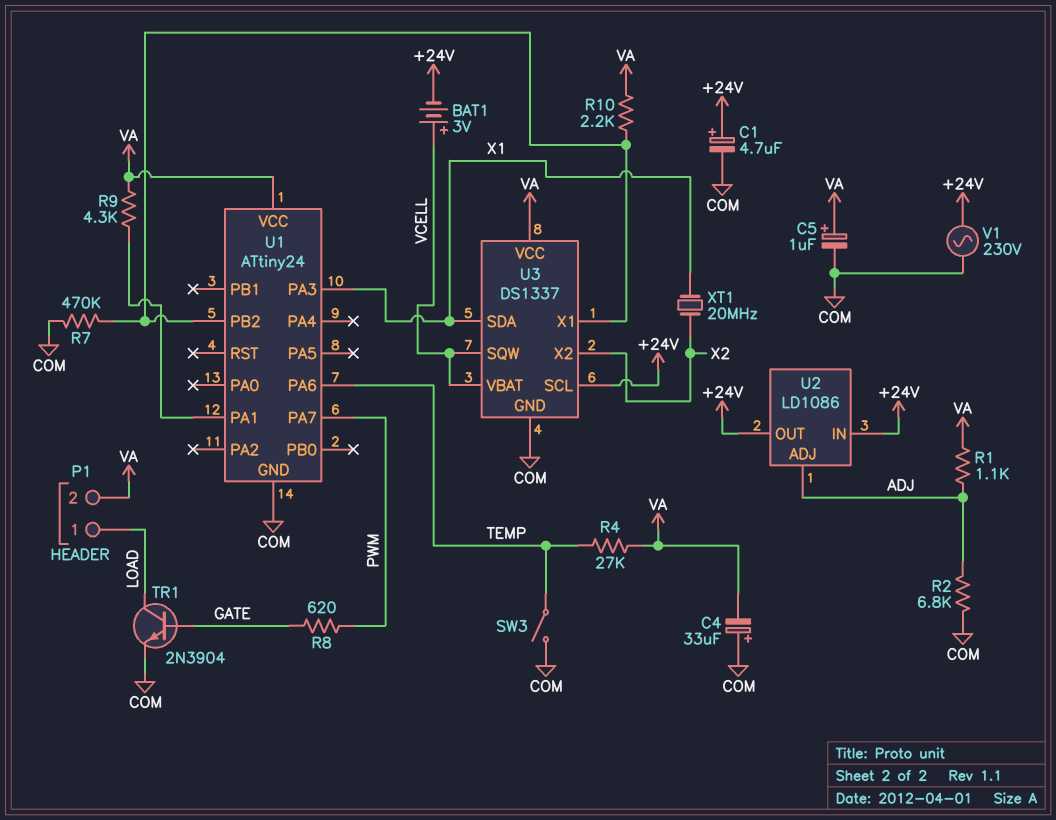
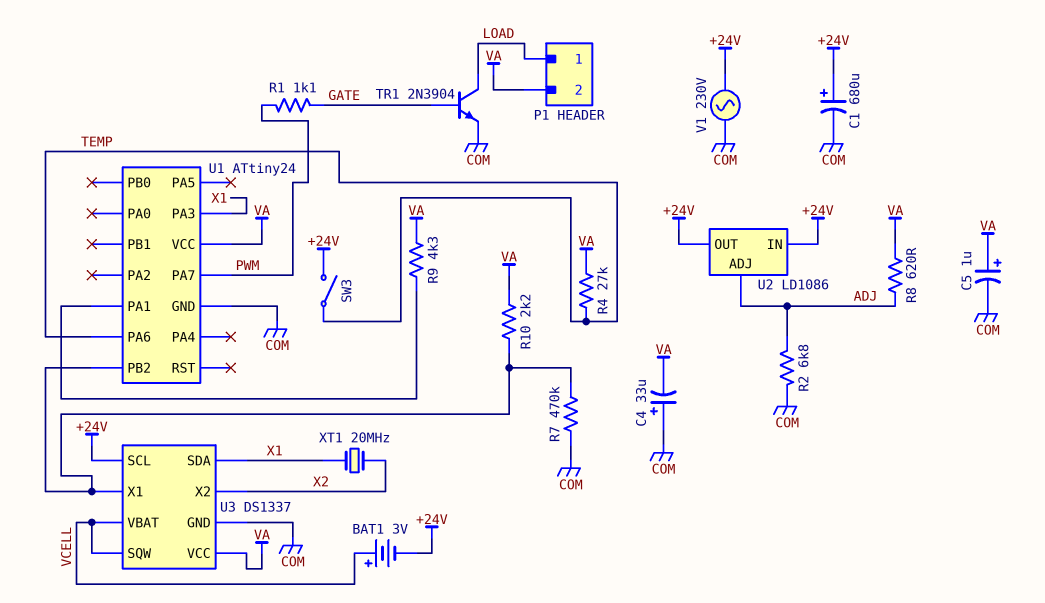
C1: 4.7uF (plus +24V, minus COM) -> 680uF (plus +24V, minus COM)
R1: 1.1k (ADJ, VA) -> 1.1k (GATE, PWM)
R8: 620 (GATE, PWM) -> 620 (ADJ, VA)
SW3: switch (COM, TEMP) -> switch (+24V, TEMP)

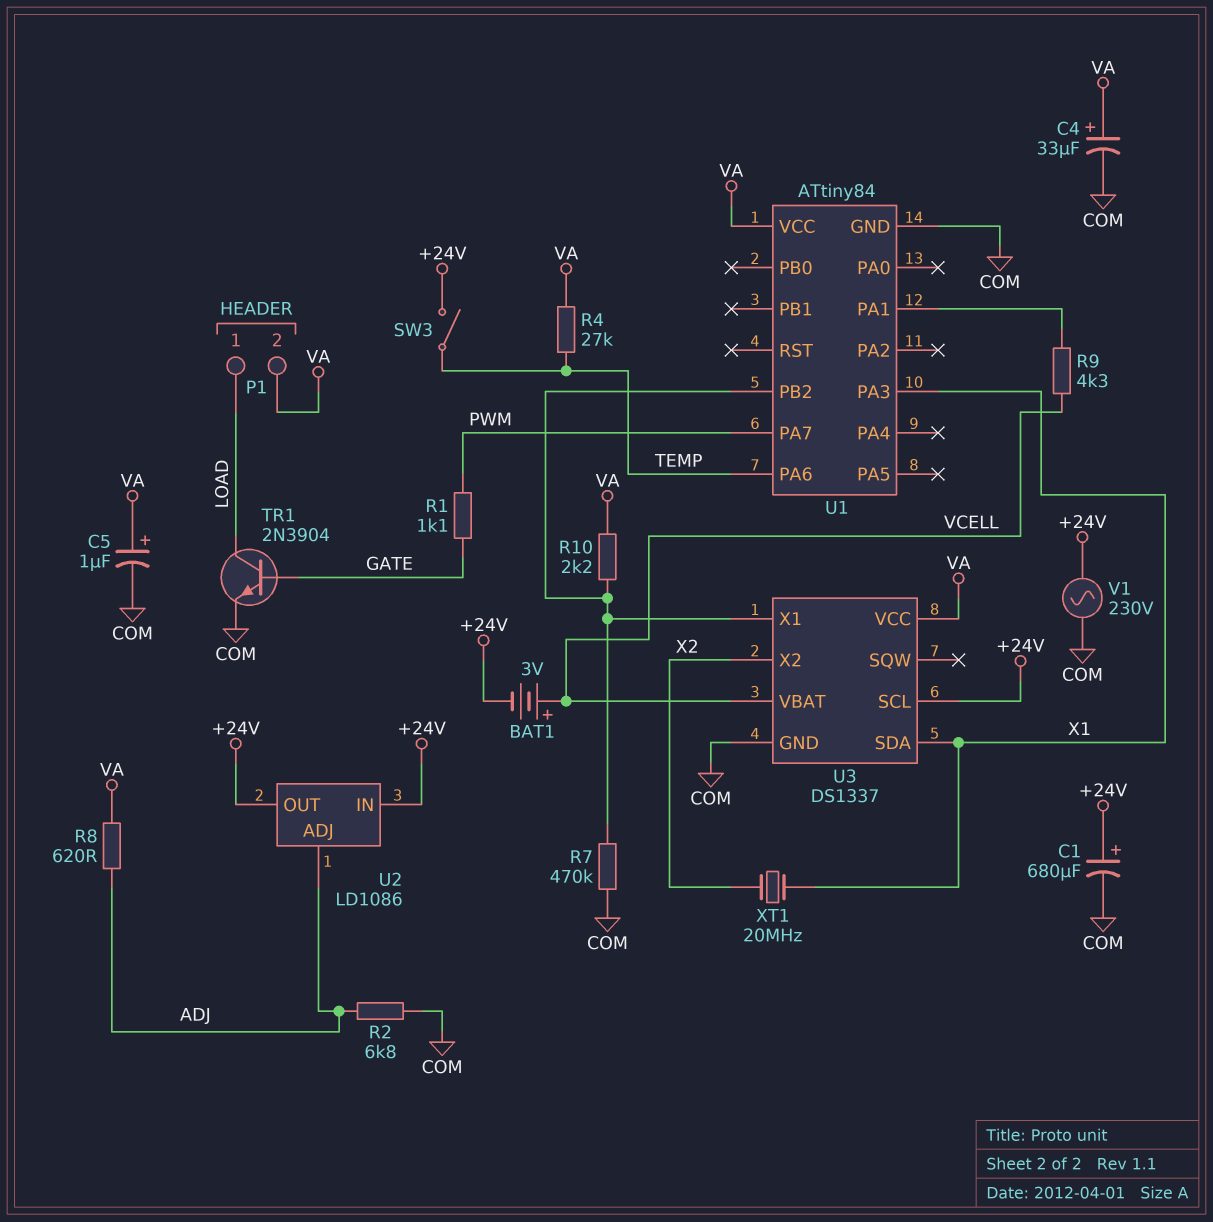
C4: 33uF (plus COM, minus VA) -> 33uF (plus VA, minus COM)
R9: 4.3k (U1/PA1, VA) -> 4.3k (U1/PA1, VCELL)
U1: ATtiny24 -> ATtiny84
U3 pin SQW: VCELL -> none

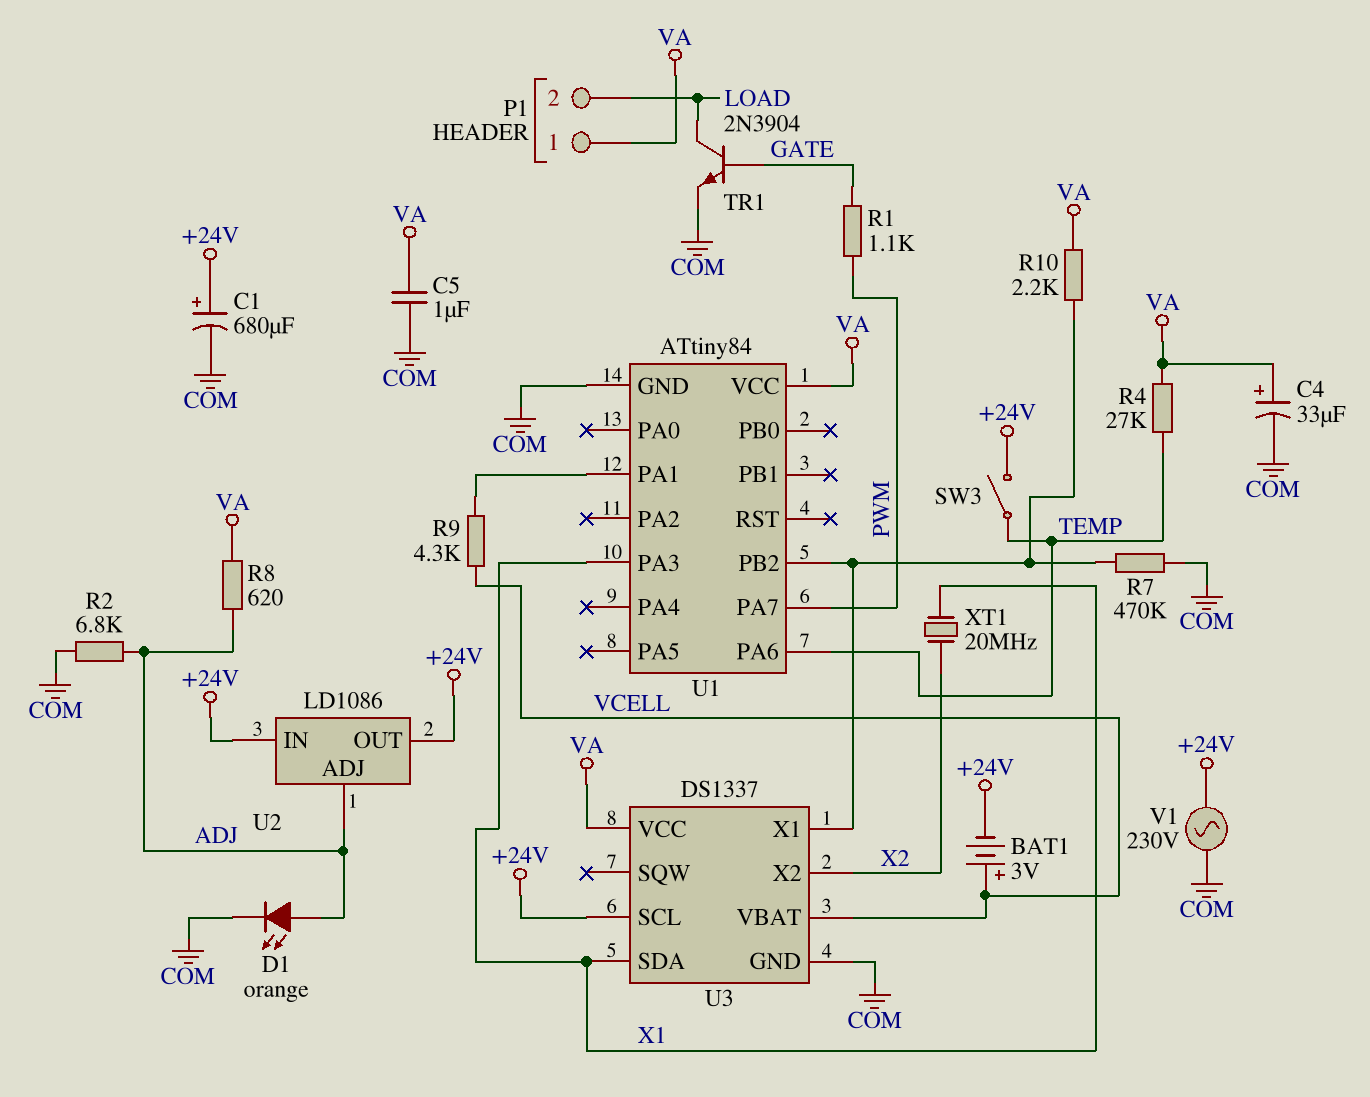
C5: 1uF (plus VA, minus COM) -> 1uF (COM, VA)
D1: none -> LED orange (A ADJ, K COM)
P1 pin 1: LOAD -> VA
P1 pin 2: VA -> LOAD

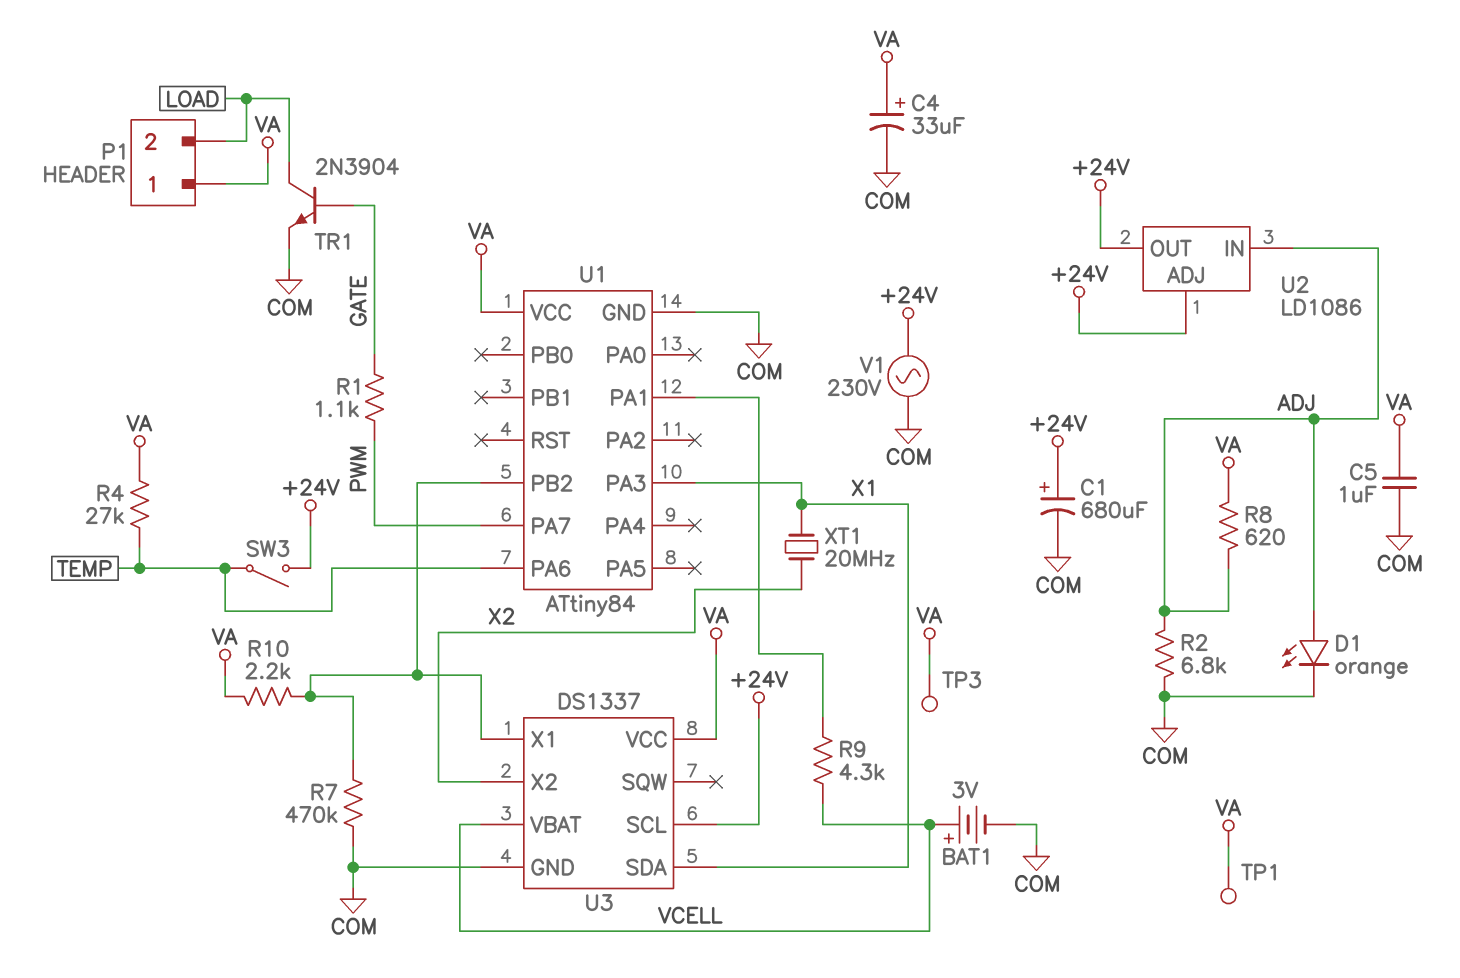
BAT1: 3V (plus VCELL, minus +24V) -> 3V (plus VCELL, minus COM)
TP1: none -> test point (VA)
TP3: none -> test point (VA)
U2 pin ADJ: ADJ -> +24V
U2 pin IN: +24V -> ADJ

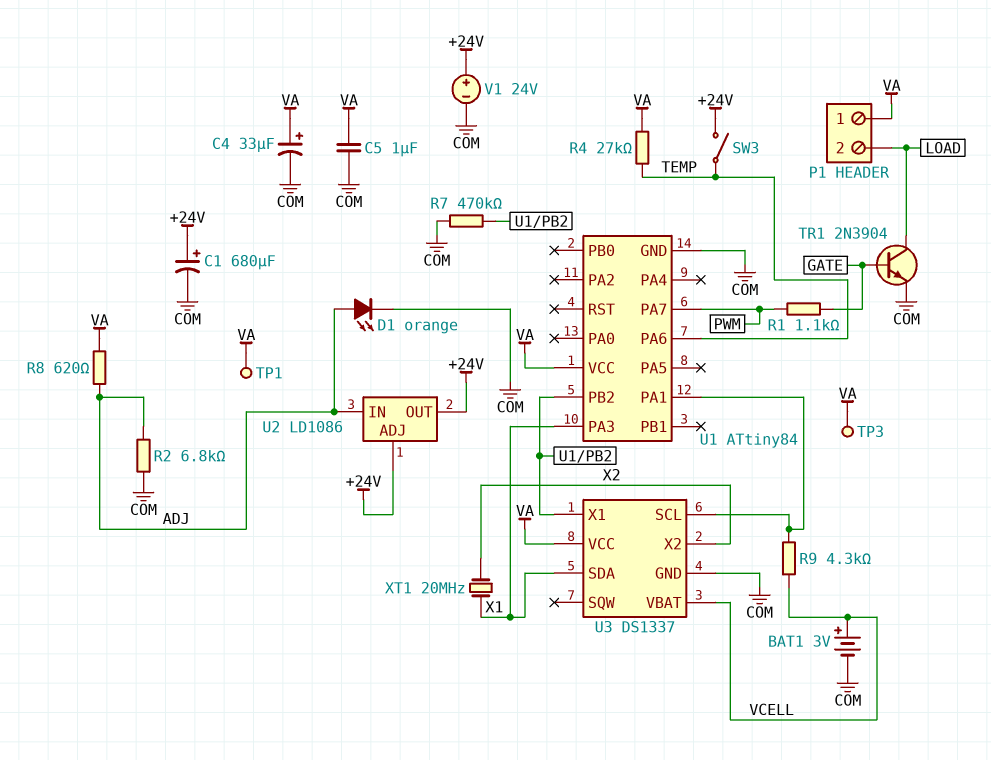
R10: 2.2k (U1/PB2, VA) -> none
U3 pin SCL: +24V -> U1/PA1
V1: AC 230V (+24V, COM) -> 24V (plus +24V, minus COM)

